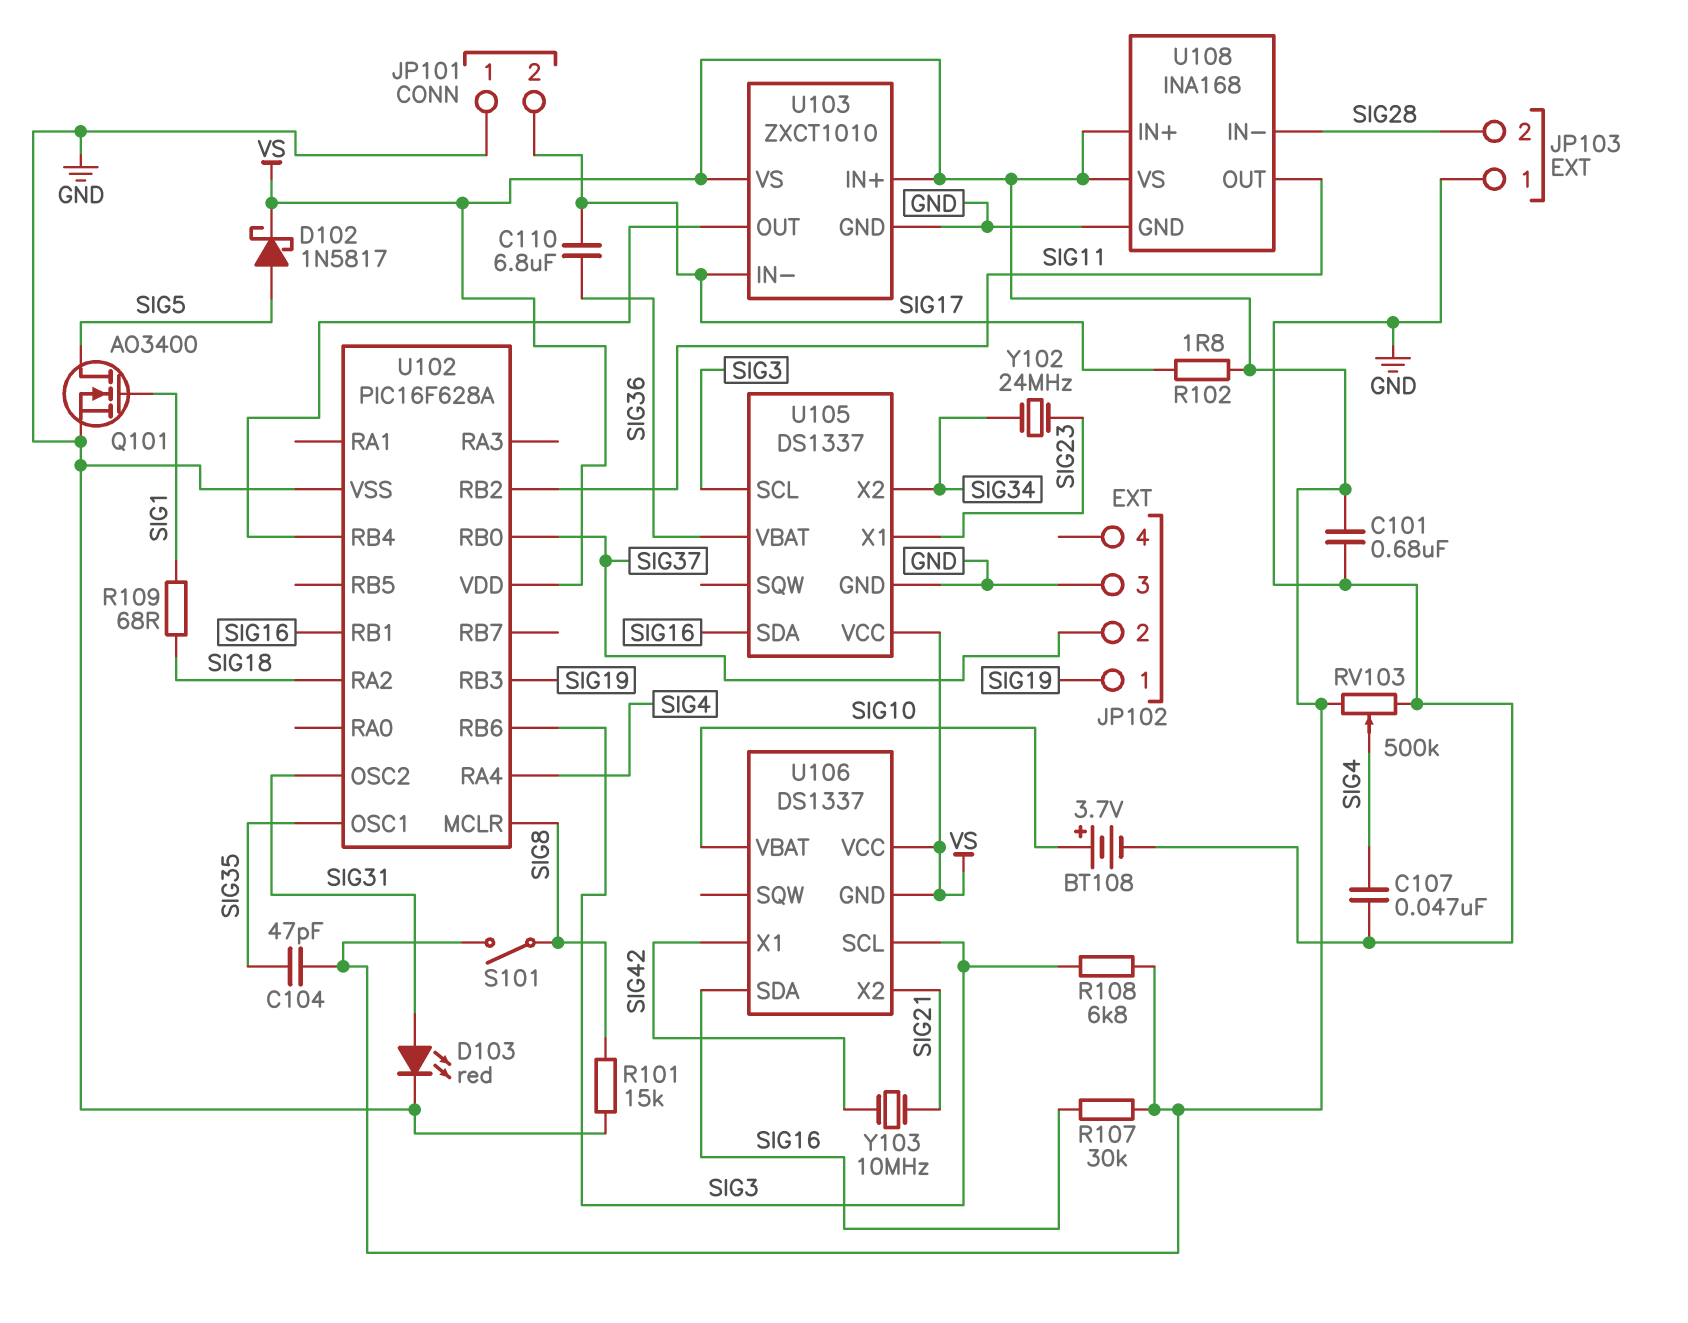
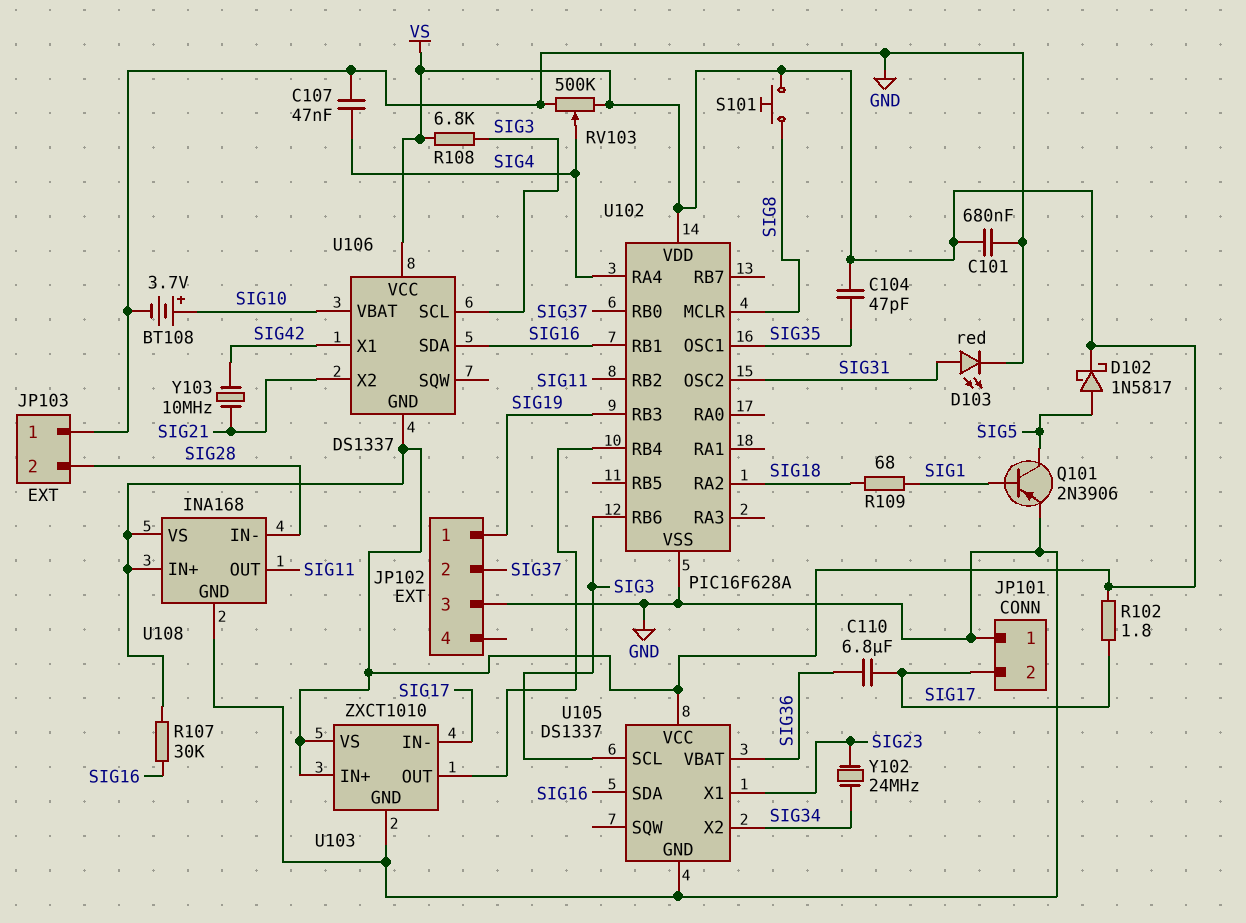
Q101: NMOS AO3400 (G SIG1, D SIG5, S GND) -> PNP 2N3906 (B SIG1, C SIG5, E GND)
R101: 15k (GND, SIG8) -> none
S101: switch (SIG8, VS) -> button (SIG8, VS)

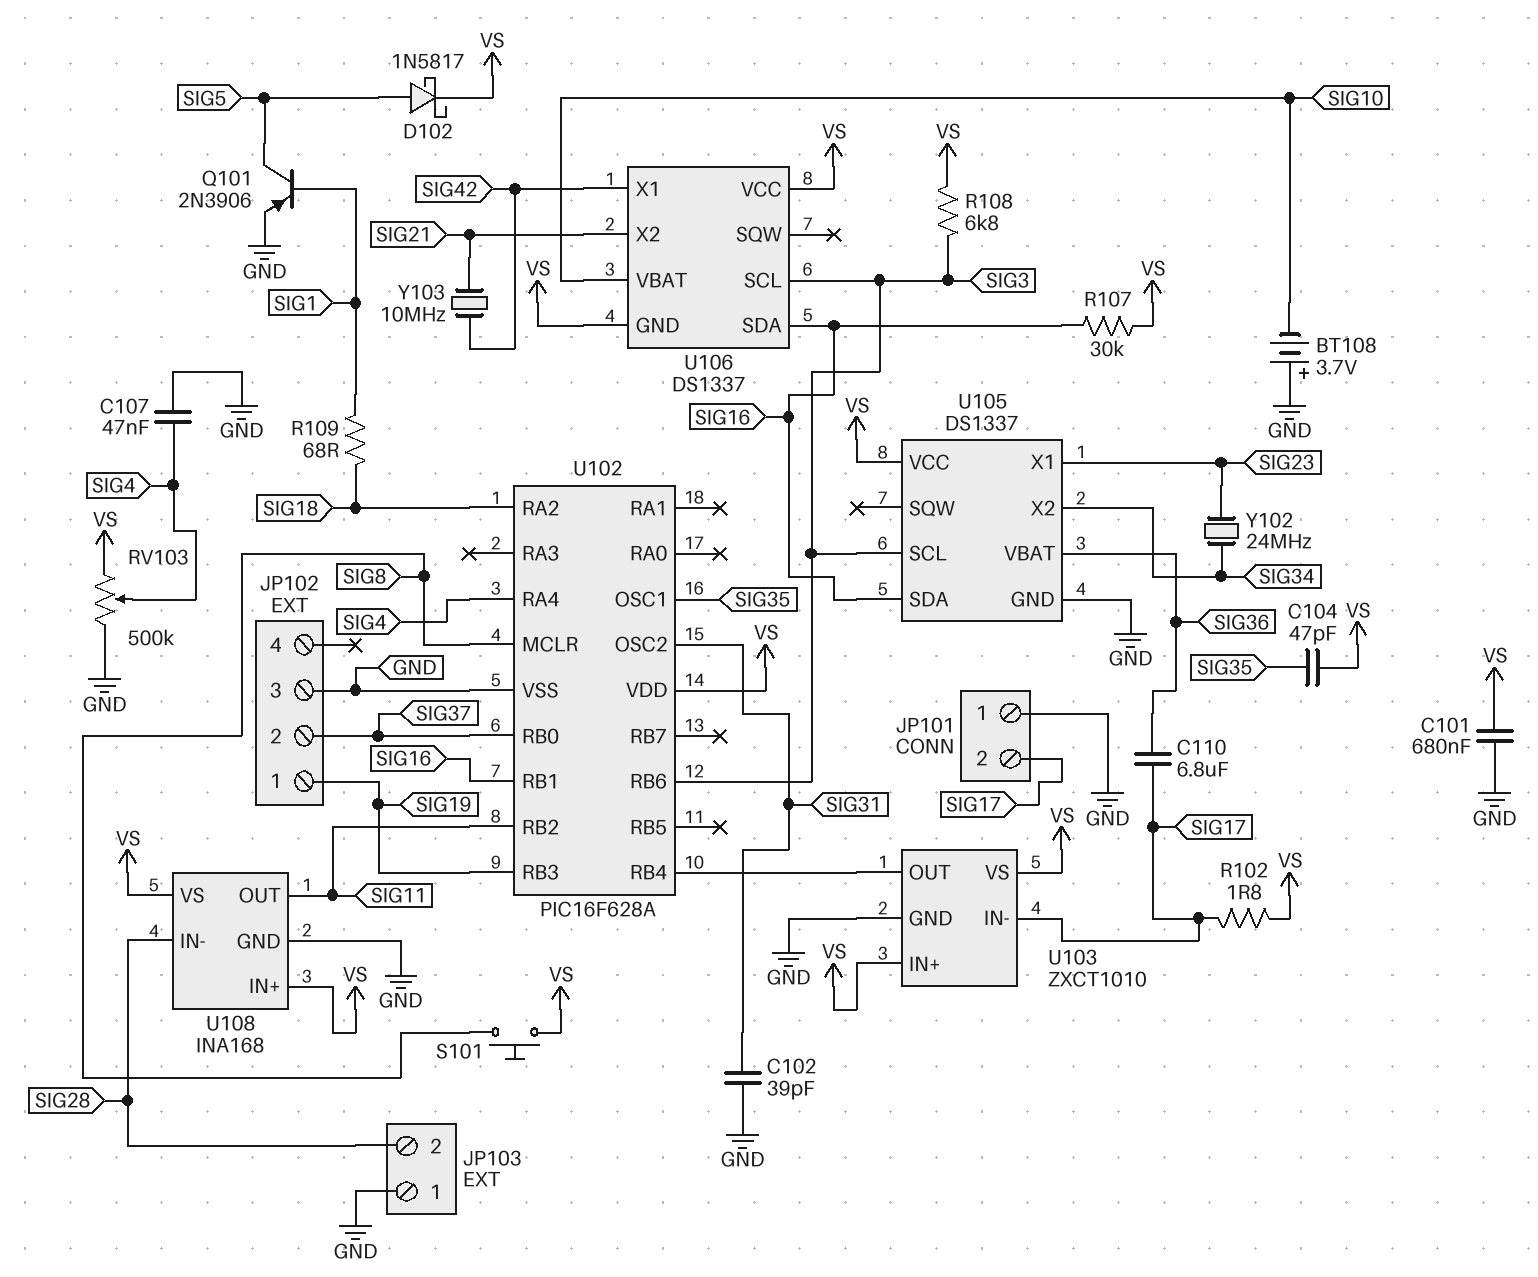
BT108: 3.7V (plus SIG10, minus GND) -> 3.7V (plus GND, minus SIG10)
C102: none -> 39pF (GND, SIG31)
D103: LED red (A SIG31, K GND) -> none

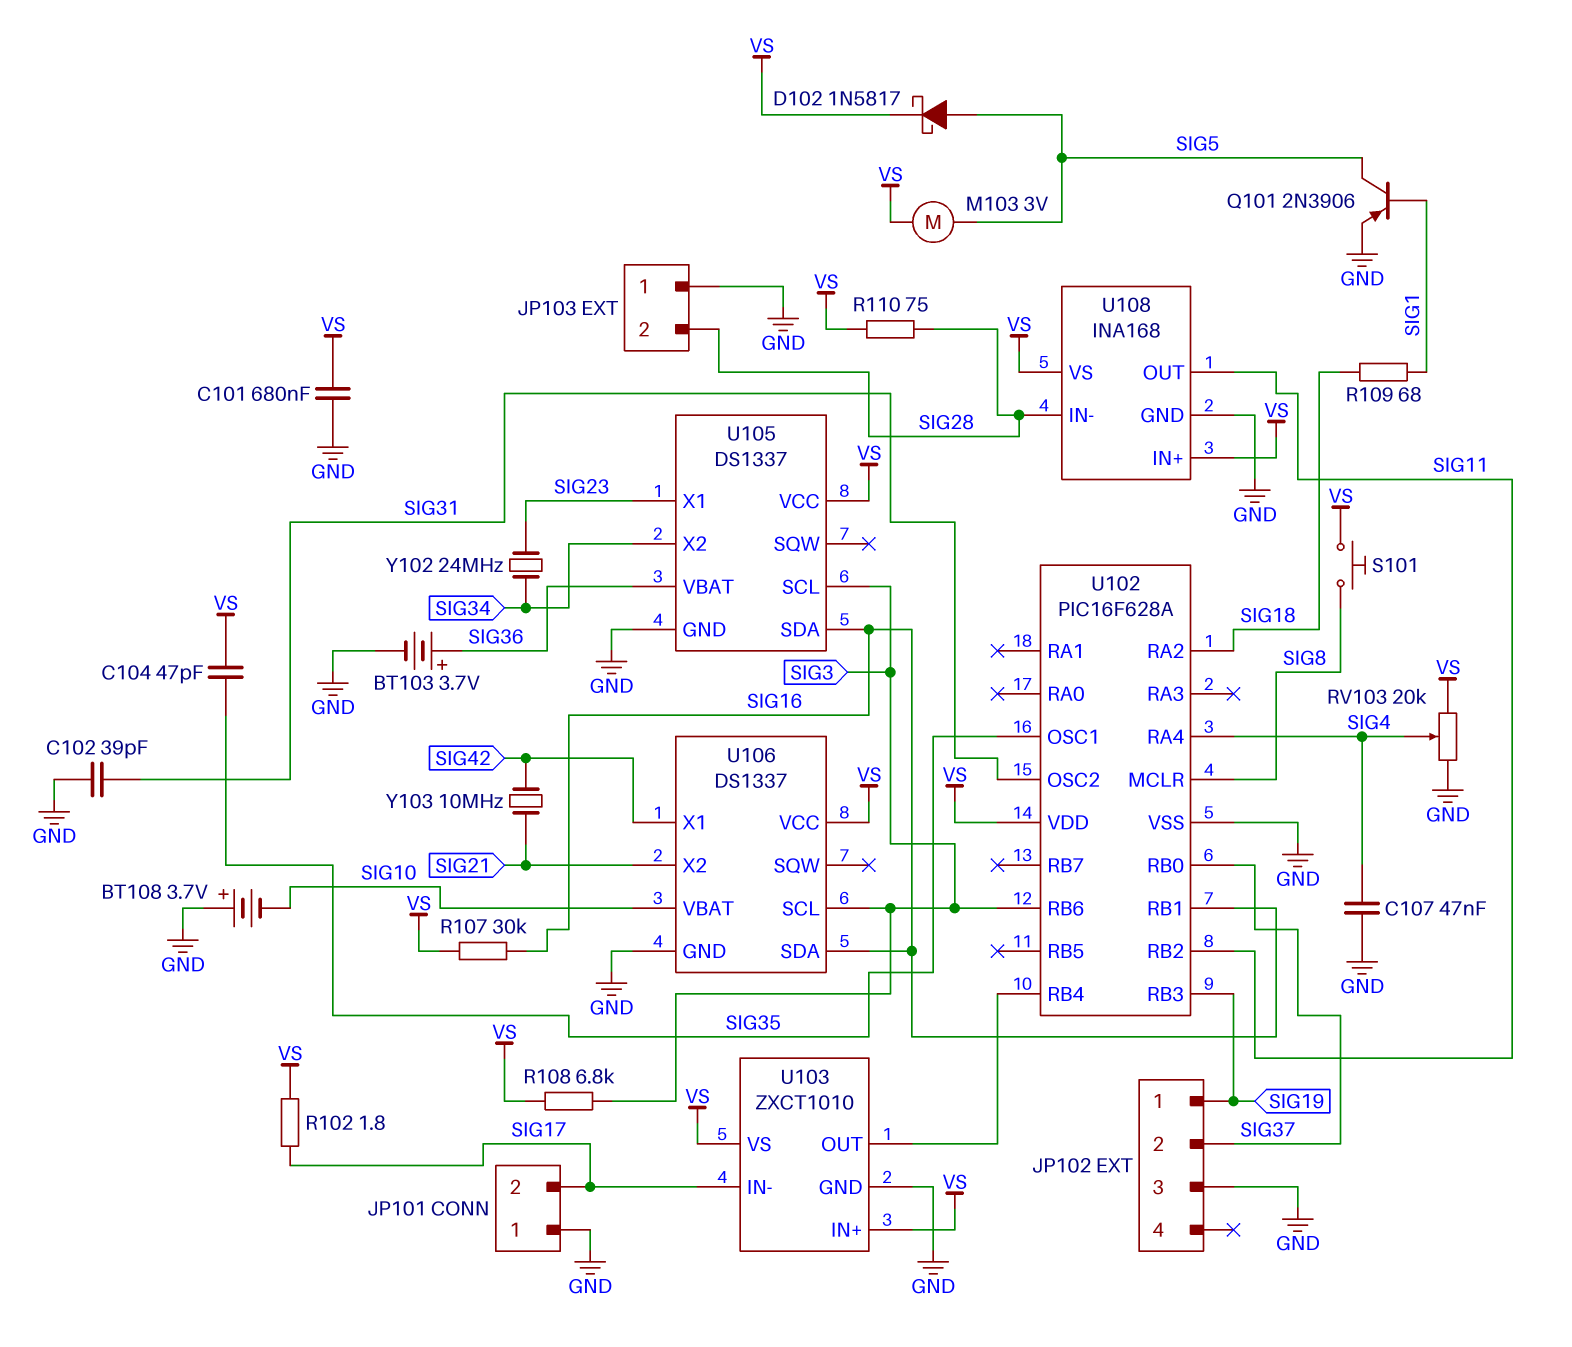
BT103: none -> 3.7V (plus SIG36, minus GND)
C110: 6.8uF (SIG17, SIG36) -> none
M103: none -> motor 3V (SIG5, VS)
R110: none -> 75 (SIG28, VS)
RV103: 500k (GND, VS, wiper SIG4) -> 20k (GND, VS, wiper SIG4)
U106 pin GND: VS -> GND

